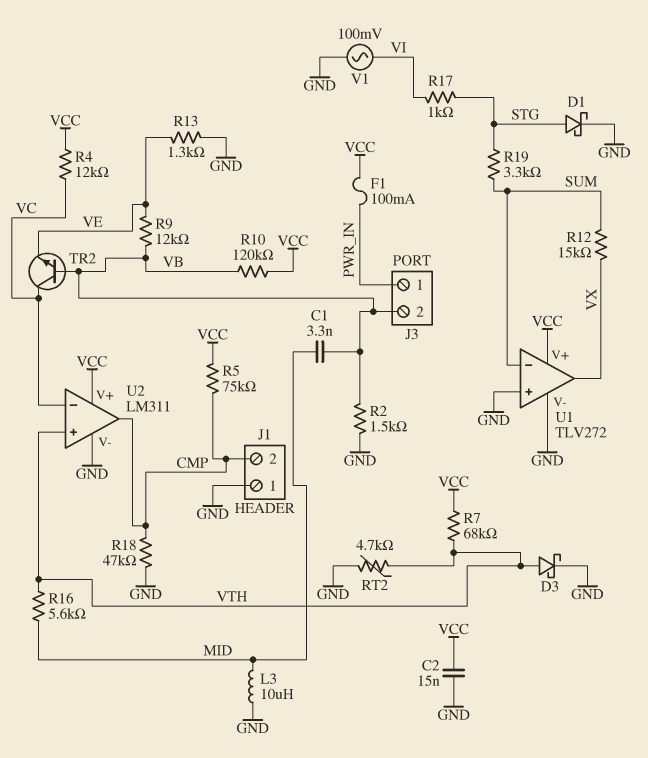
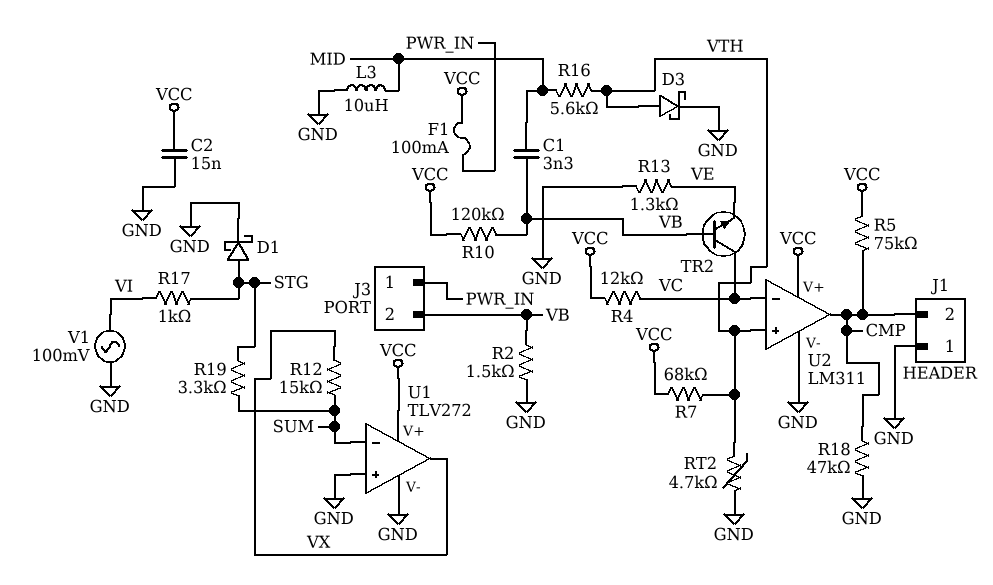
R9: 12k (VB, VE) -> none

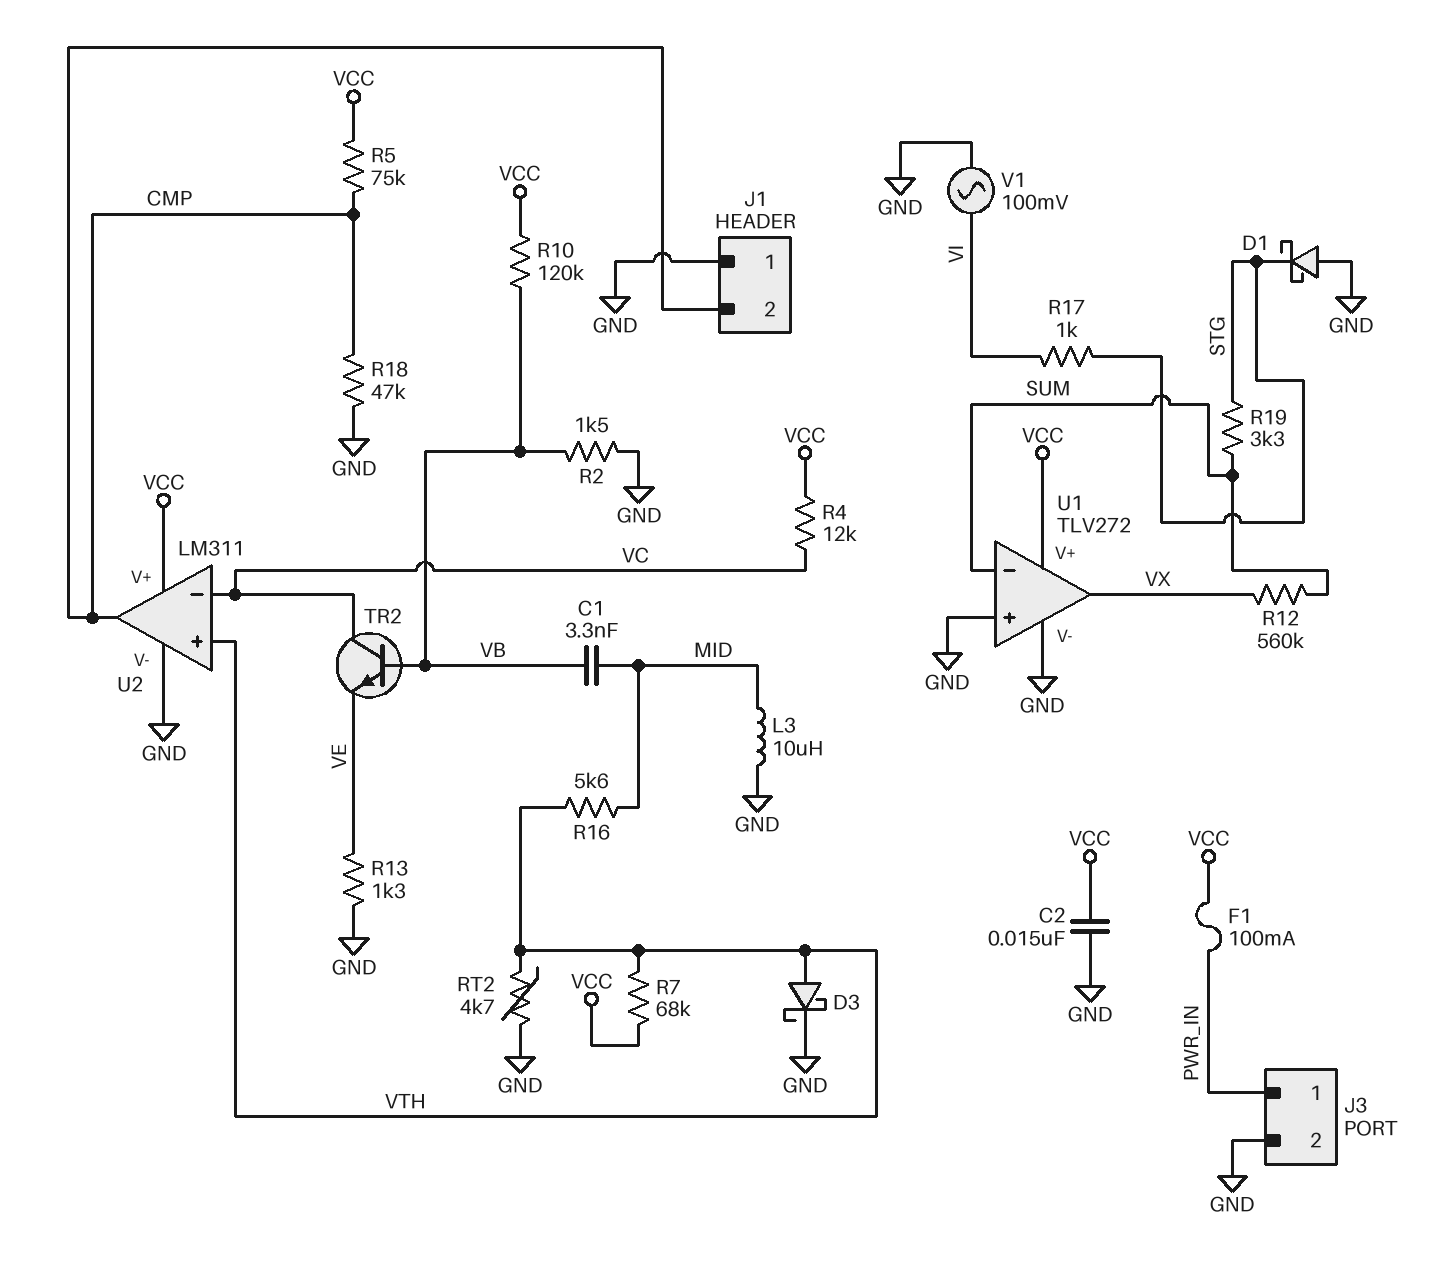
D1: schottky (A STG, K GND) -> schottky (A GND, K STG)
J3 pin 2: VB -> GND
R12: 15k (SUM, VX) -> 560k (SUM, VX)

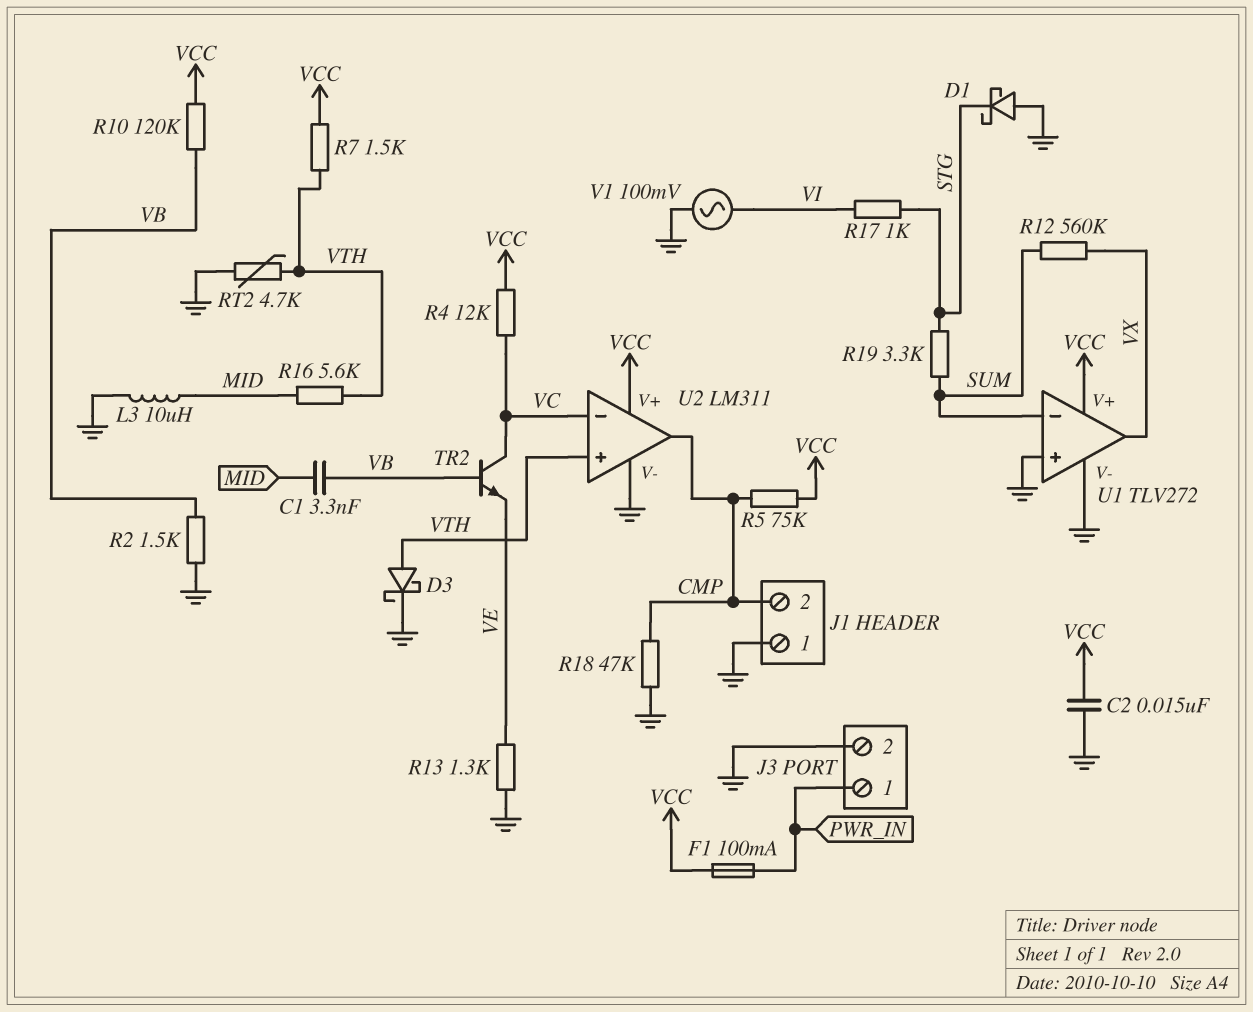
R7: 68k (VCC, VTH) -> 1.5k (VCC, VTH)

